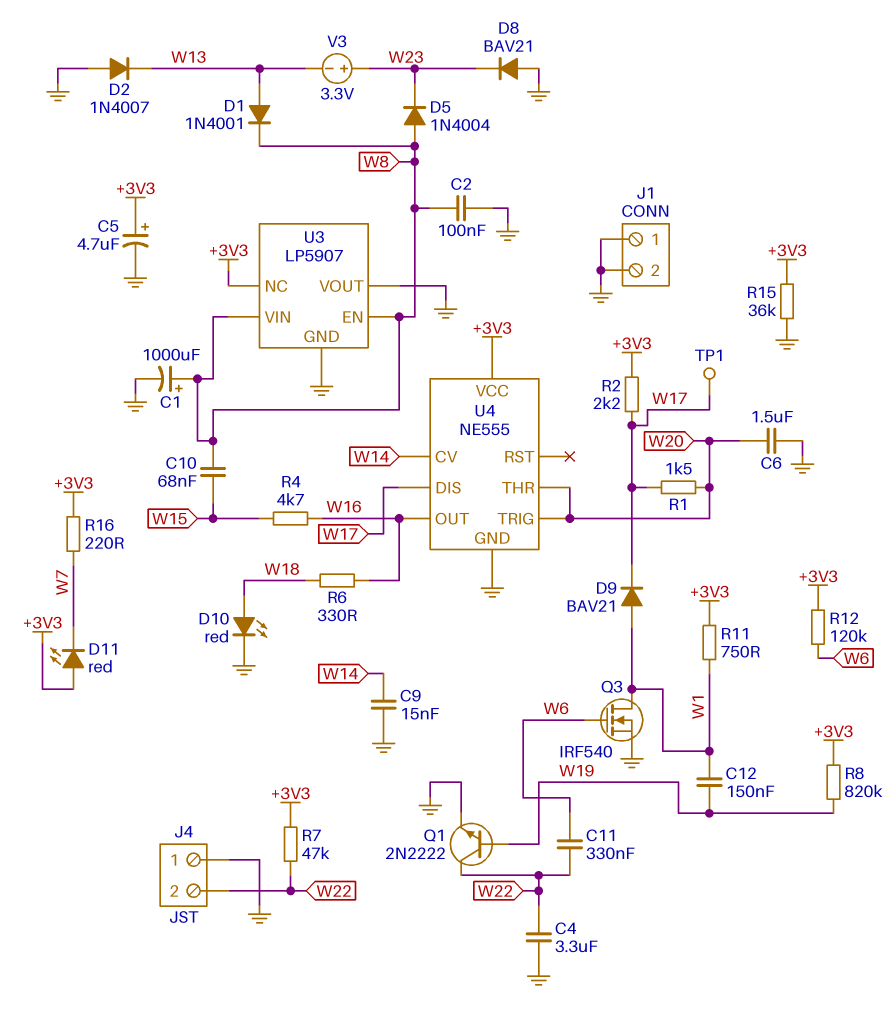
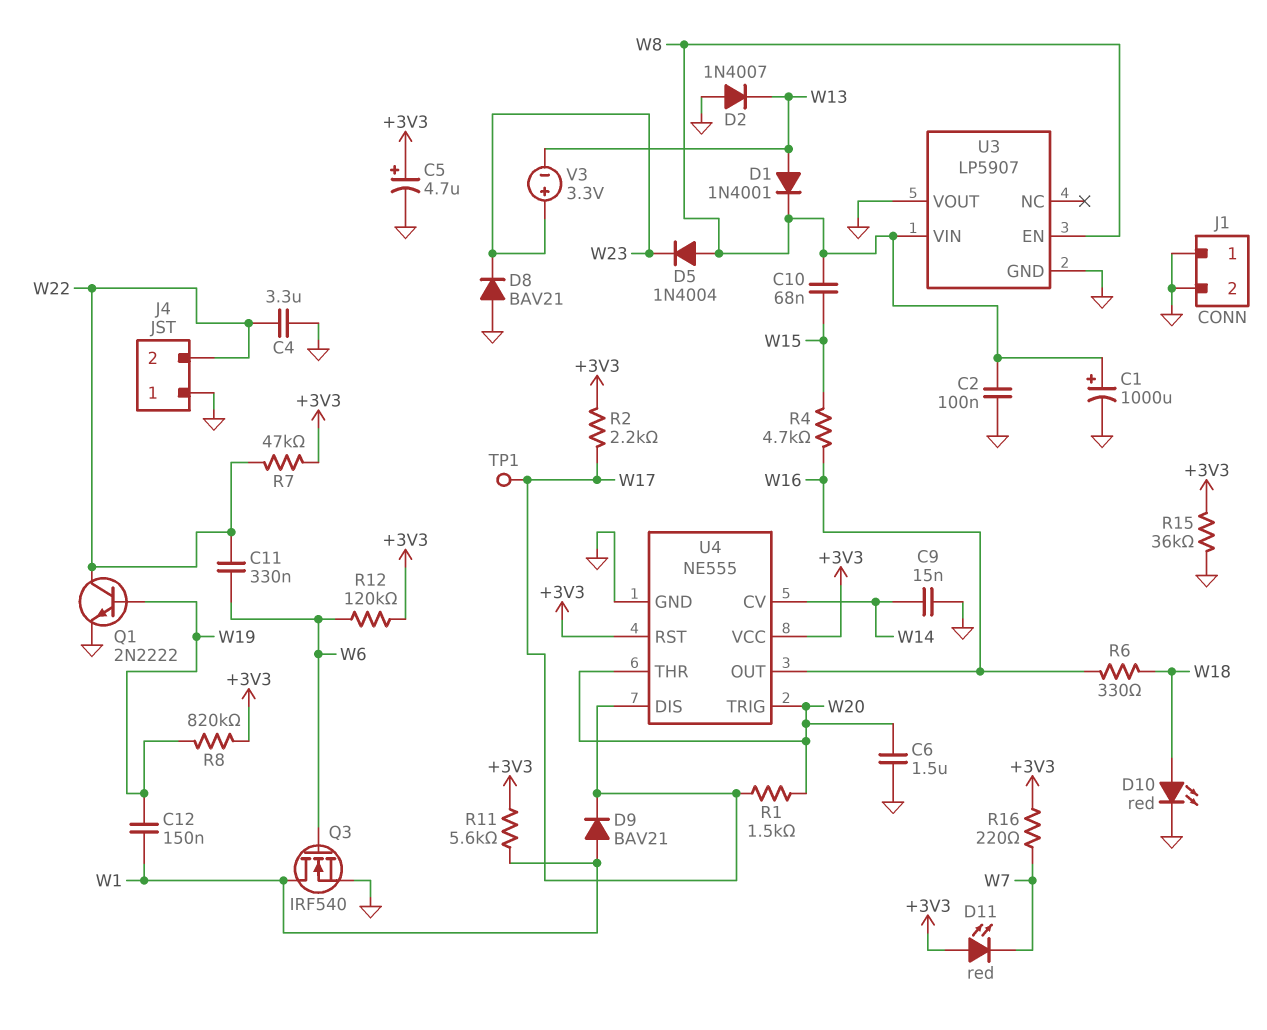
R11: 750 (+3V3, W1) -> 5.6k (+3V3, W1)
U3 pin NC: +3V3 -> none
U4 pin RST: none -> +3V3

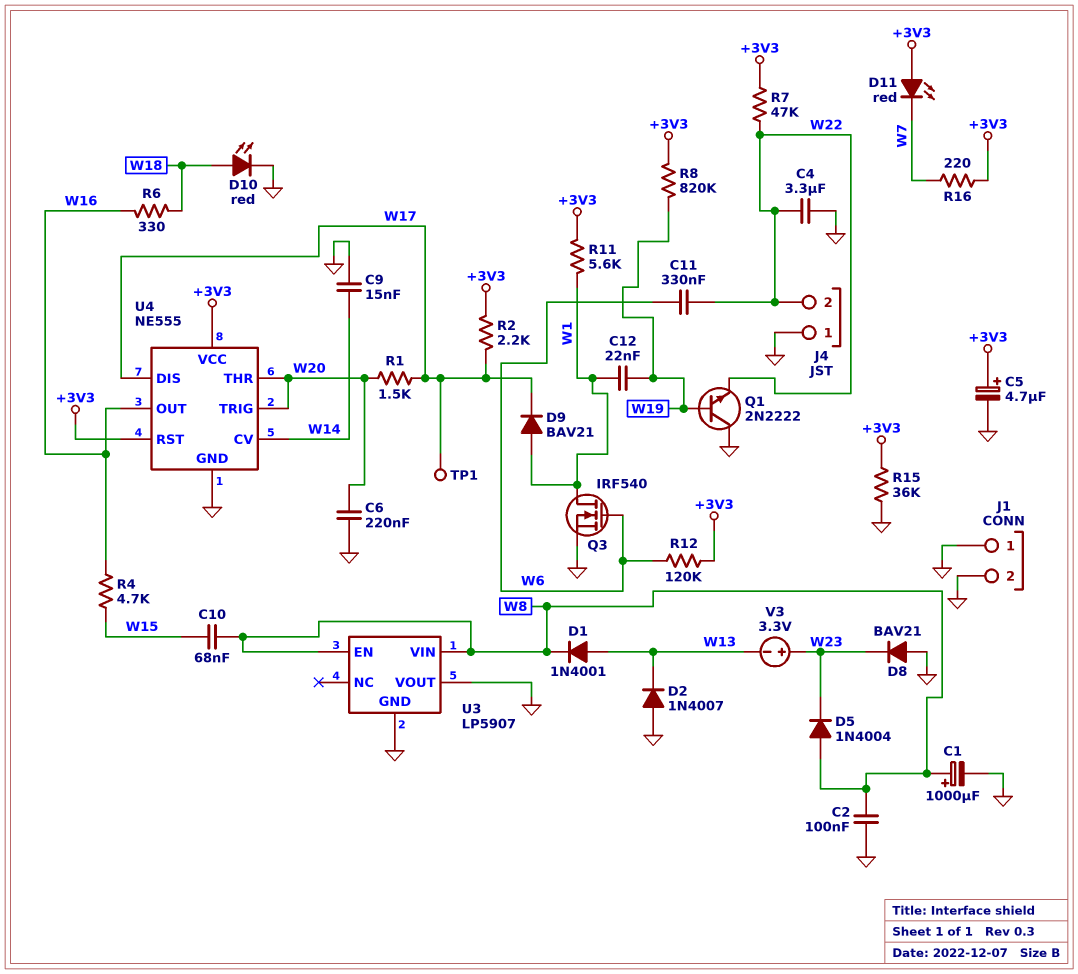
C6: 1.5uF (GND, W20) -> 220nF (GND, W20)
C12: 150nF (W1, W19) -> 22nF (W1, W19)
Q1: NPN 2N2222 (B W19, C W22, E GND) -> NPN 2N2222 (B W19, C GND, E W22)

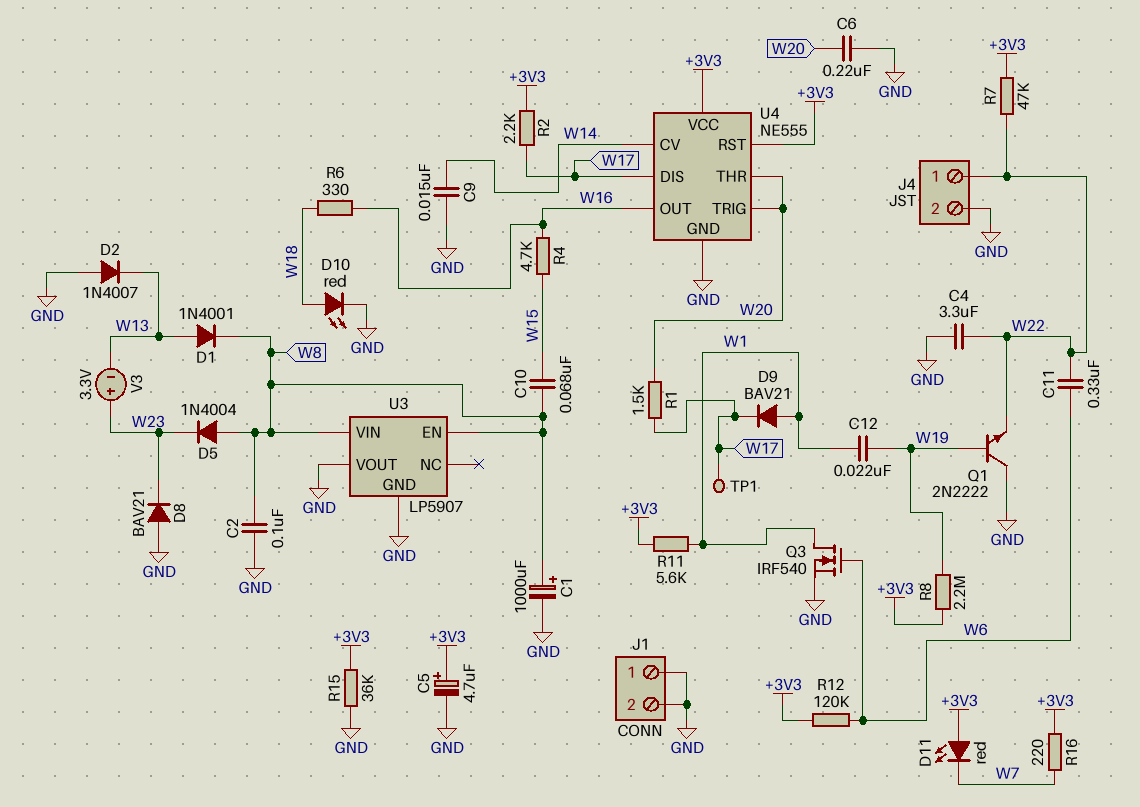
J4 pin 1: GND -> W22
J4 pin 2: W22 -> GND
R8: 820k (+3V3, W19) -> 2.2M (+3V3, W19)

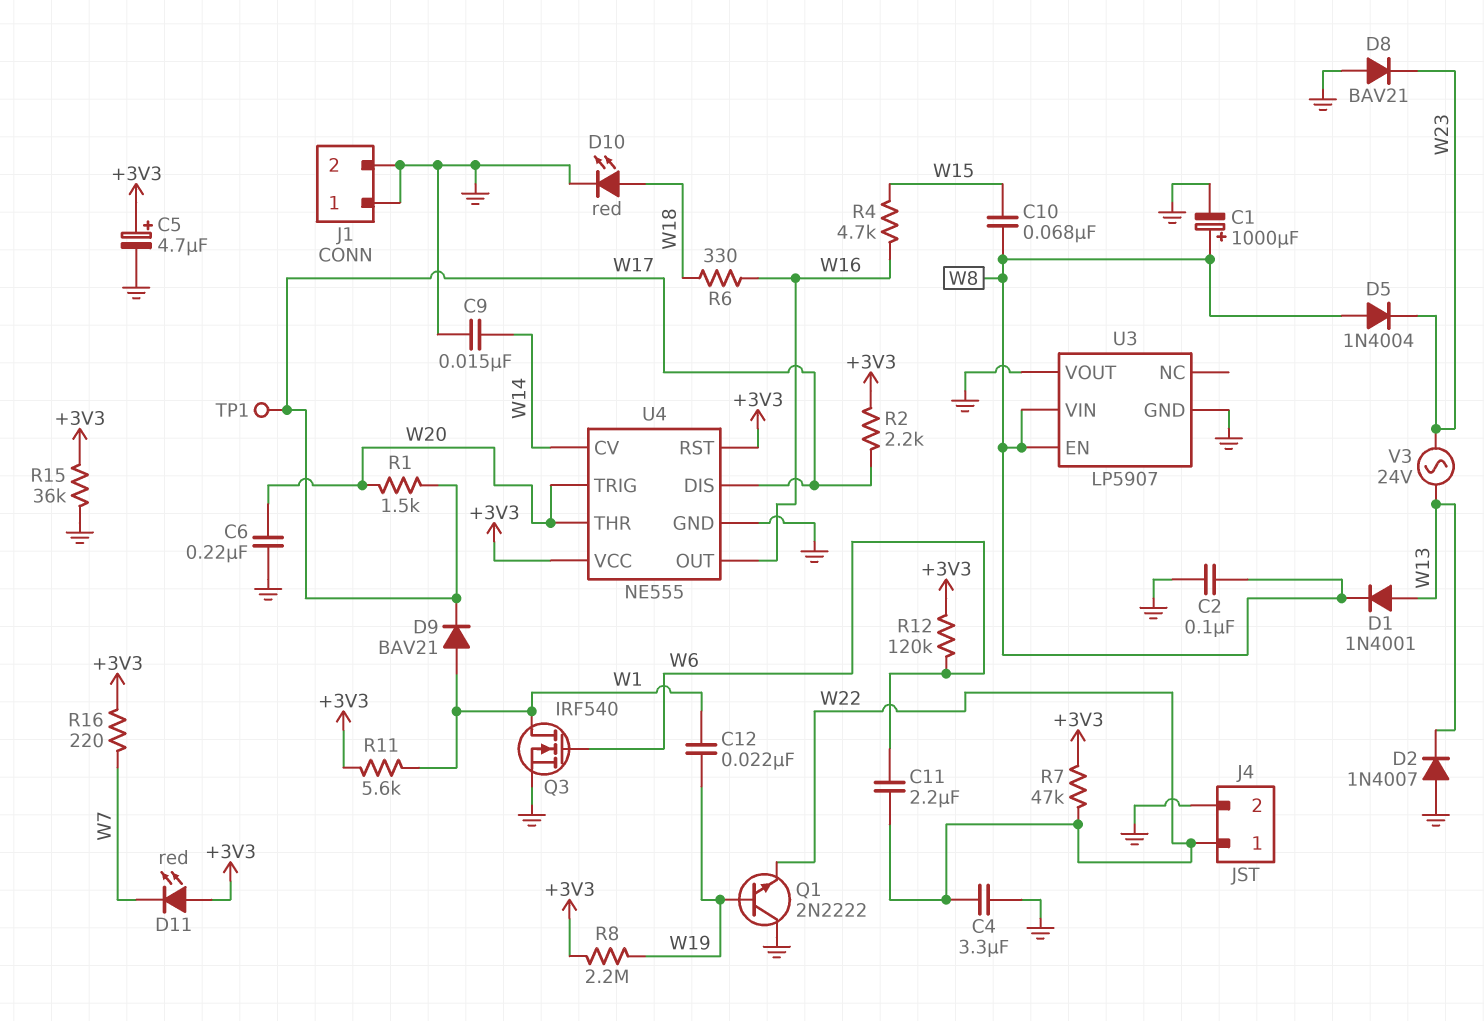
C11: 330nF (W6, W22) -> 2.2uF (W6, W22)
V3: 3.3V (plus W23, minus W13) -> AC 24V (W13, W23)

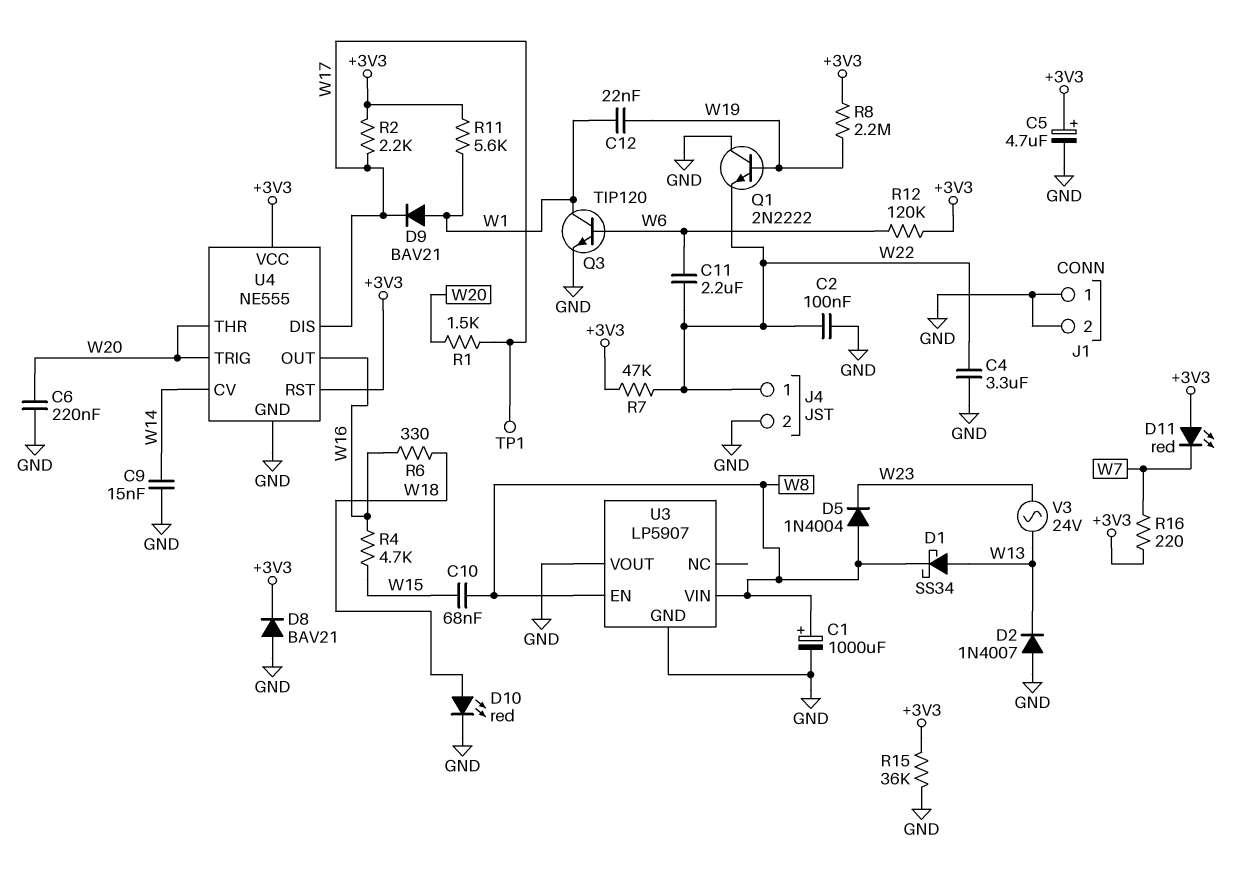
C2: 100nF (GND, W8) -> 100nF (GND, W22)
D1: diode 1N4001 (A W13, K W8) -> schottky SS34 (A W13, K W8)
D8: diode BAV21 (A GND, K W23) -> diode BAV21 (A GND, K +3V3)
Q3: NMOS IRF540 (G W6, D W1, S GND) -> NPN TIP120 (B W6, C W1, E GND)

